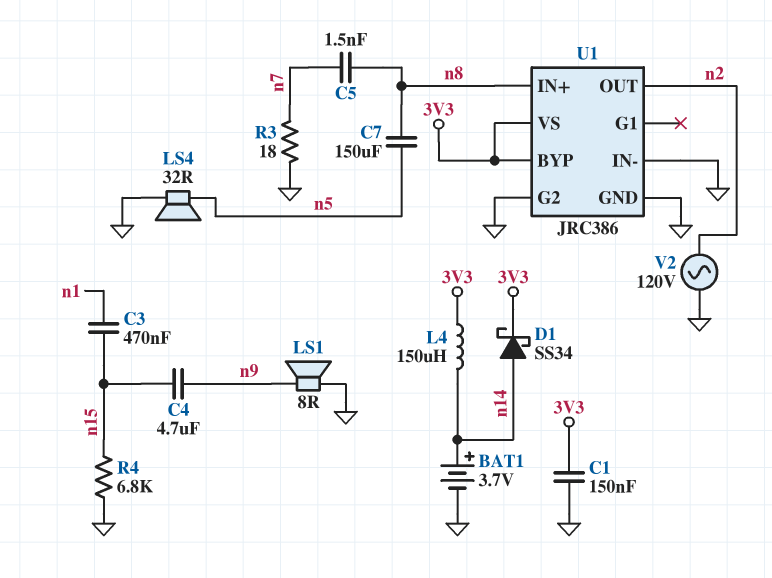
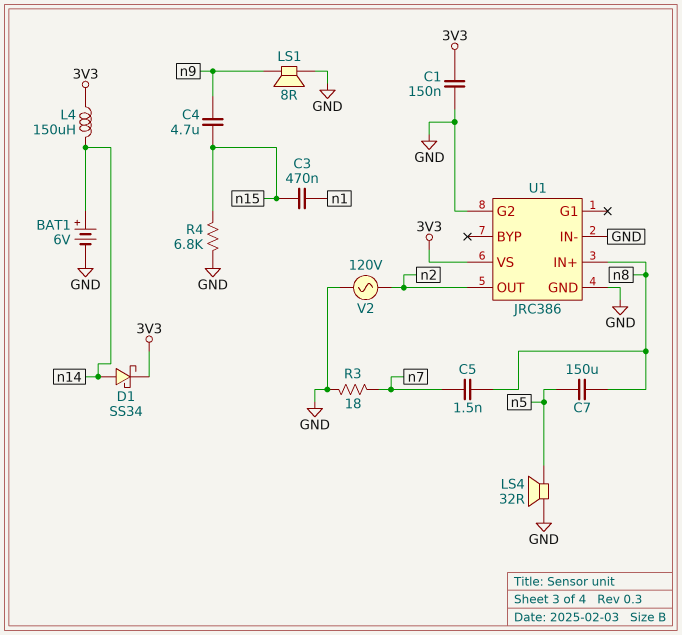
BAT1: 3.7V (plus n14, minus GND) -> 6V (plus n14, minus GND)
U1 pin BYP: 3V3 -> none

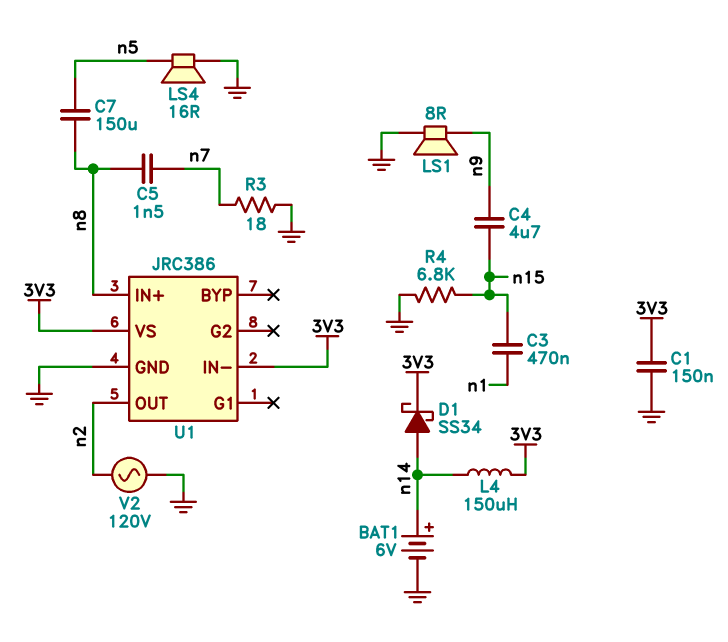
LS4: speaker 32R (GND, n5) -> speaker 16R (GND, n5)
U1 pin G2: GND -> none
U1 pin IN-: GND -> 3V3

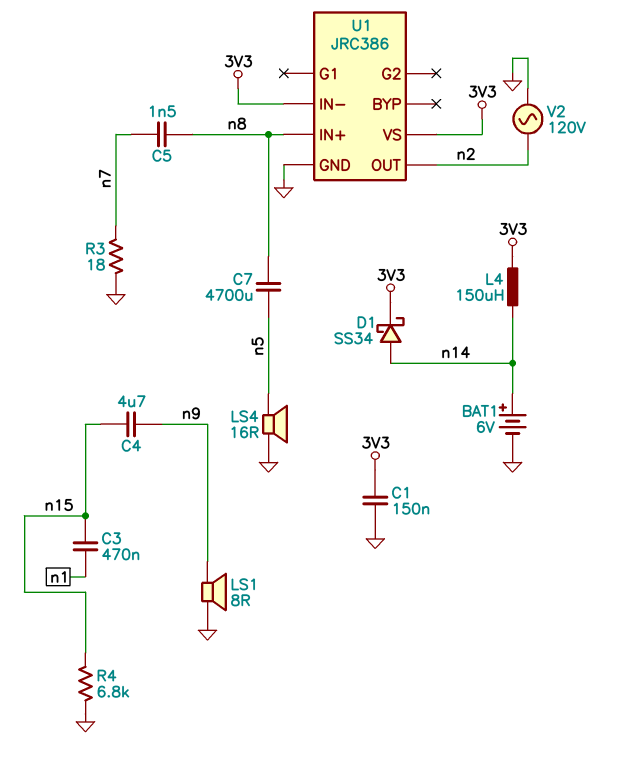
C7: 150uF (n5, n8) -> 4700uF (n5, n8)

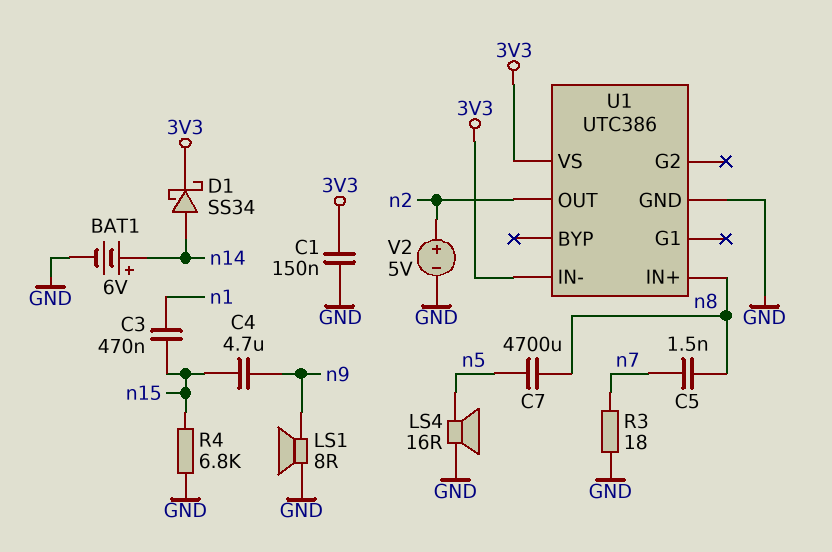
L4: 150uH (3V3, n14) -> none
U1: JRC386 -> UTC386
V2: AC 120V (GND, n2) -> 5V (plus n2, minus GND)

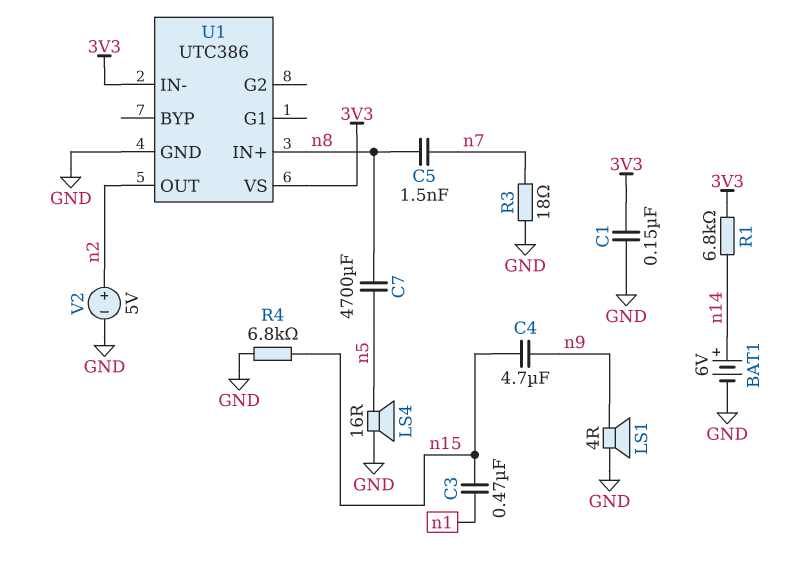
D1: schottky SS34 (A n14, K 3V3) -> none
LS1: speaker 8R (GND, n9) -> speaker 4R (GND, n9)
R1: none -> 6.8k (3V3, n14)

